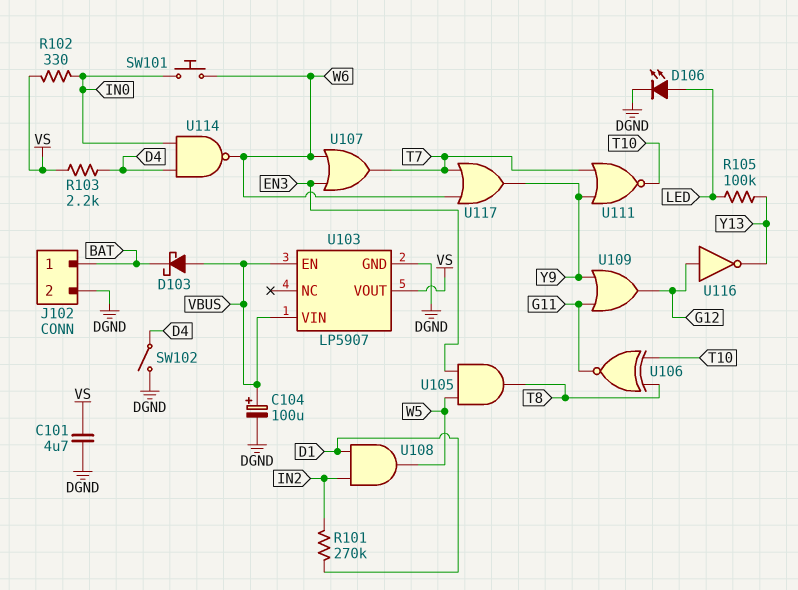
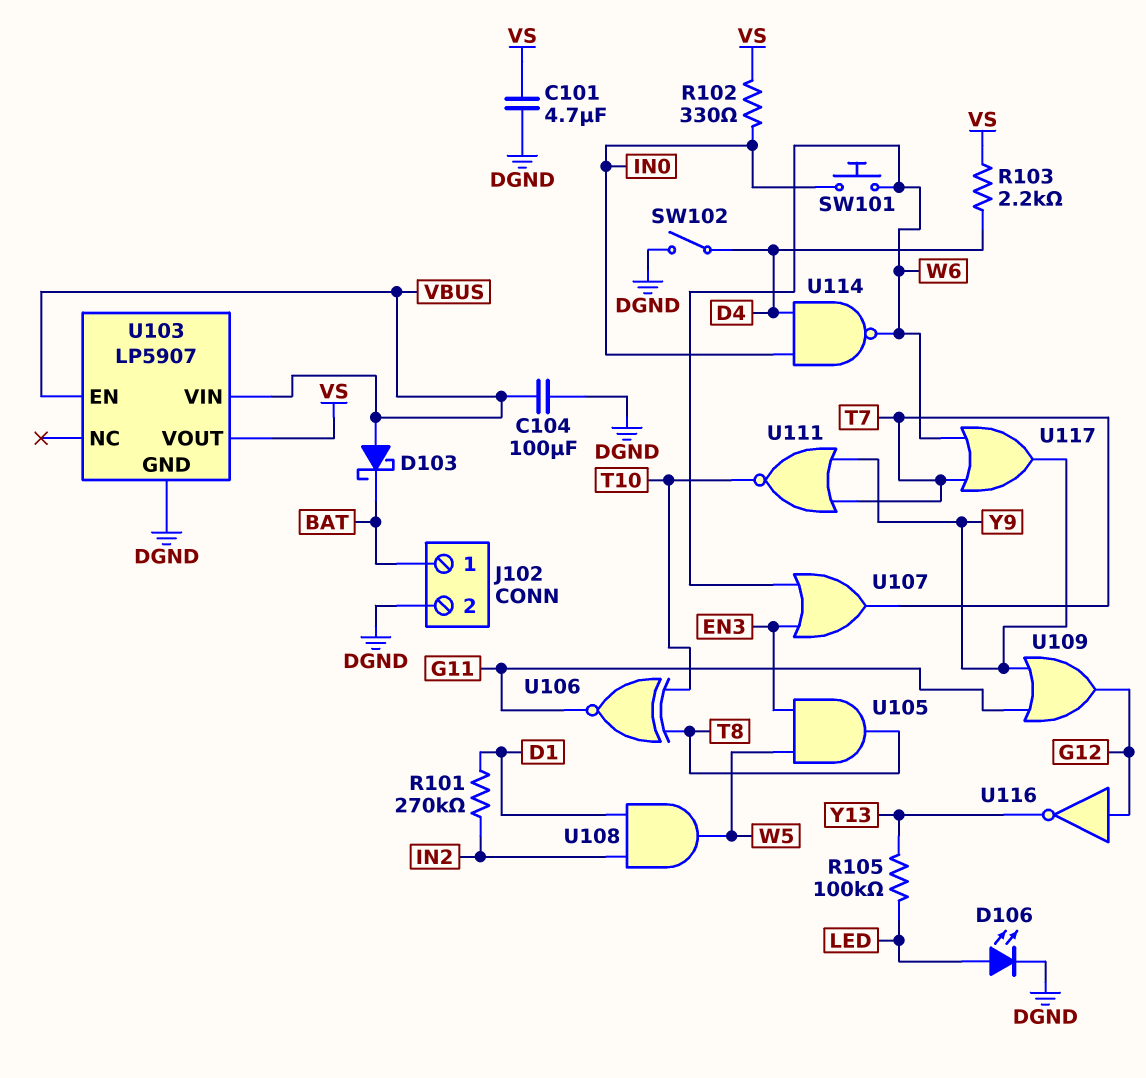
C104: 100uF (plus VBUS, minus DGND) -> 100uF (DGND, VBUS)

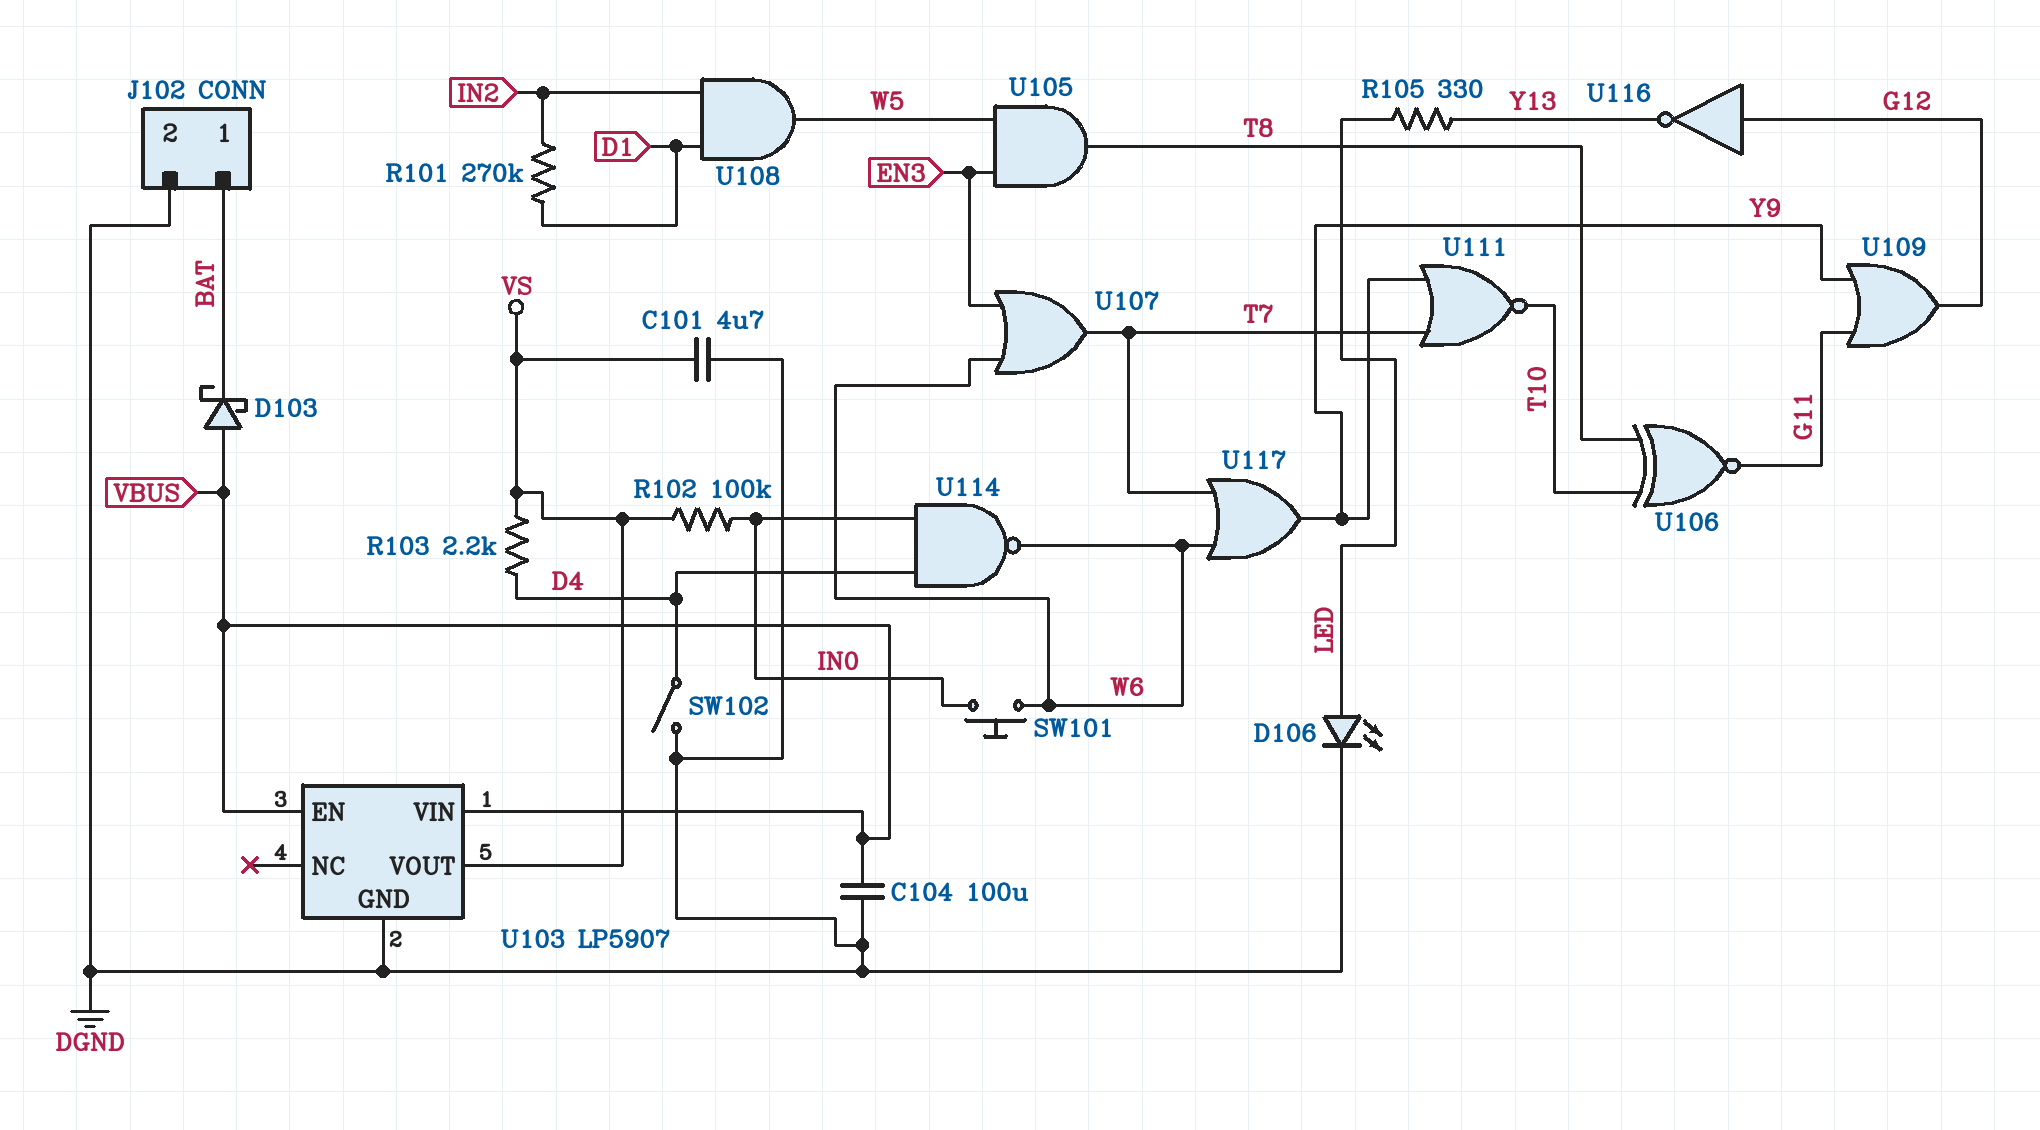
R102: 330 (IN0, VS) -> 100k (IN0, VS)
R105: 100k (LED, Y13) -> 330 (LED, Y13)

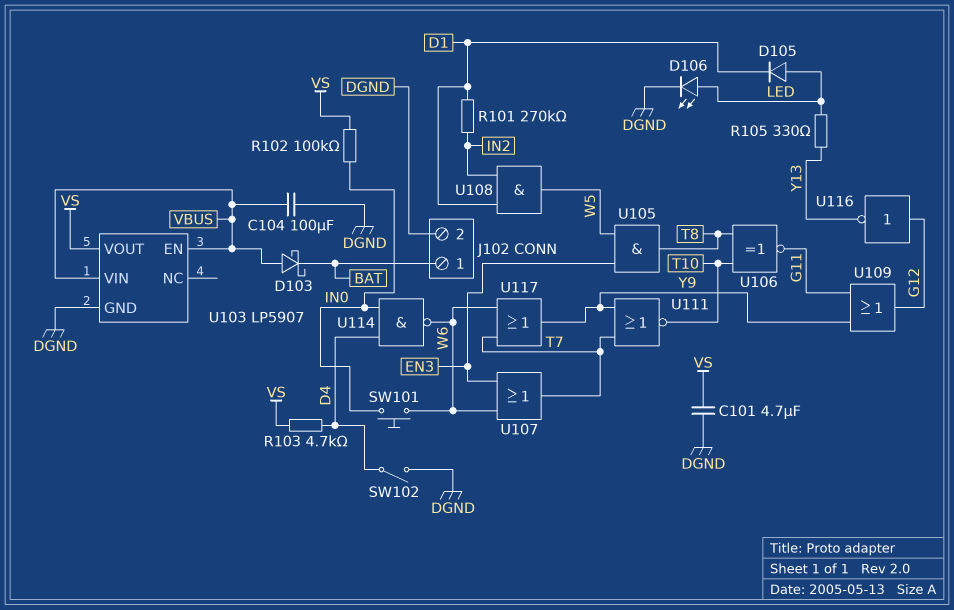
D105: none -> diode (A LED, K D1)
R103: 2.2k (D4, VS) -> 4.7k (D4, VS)

